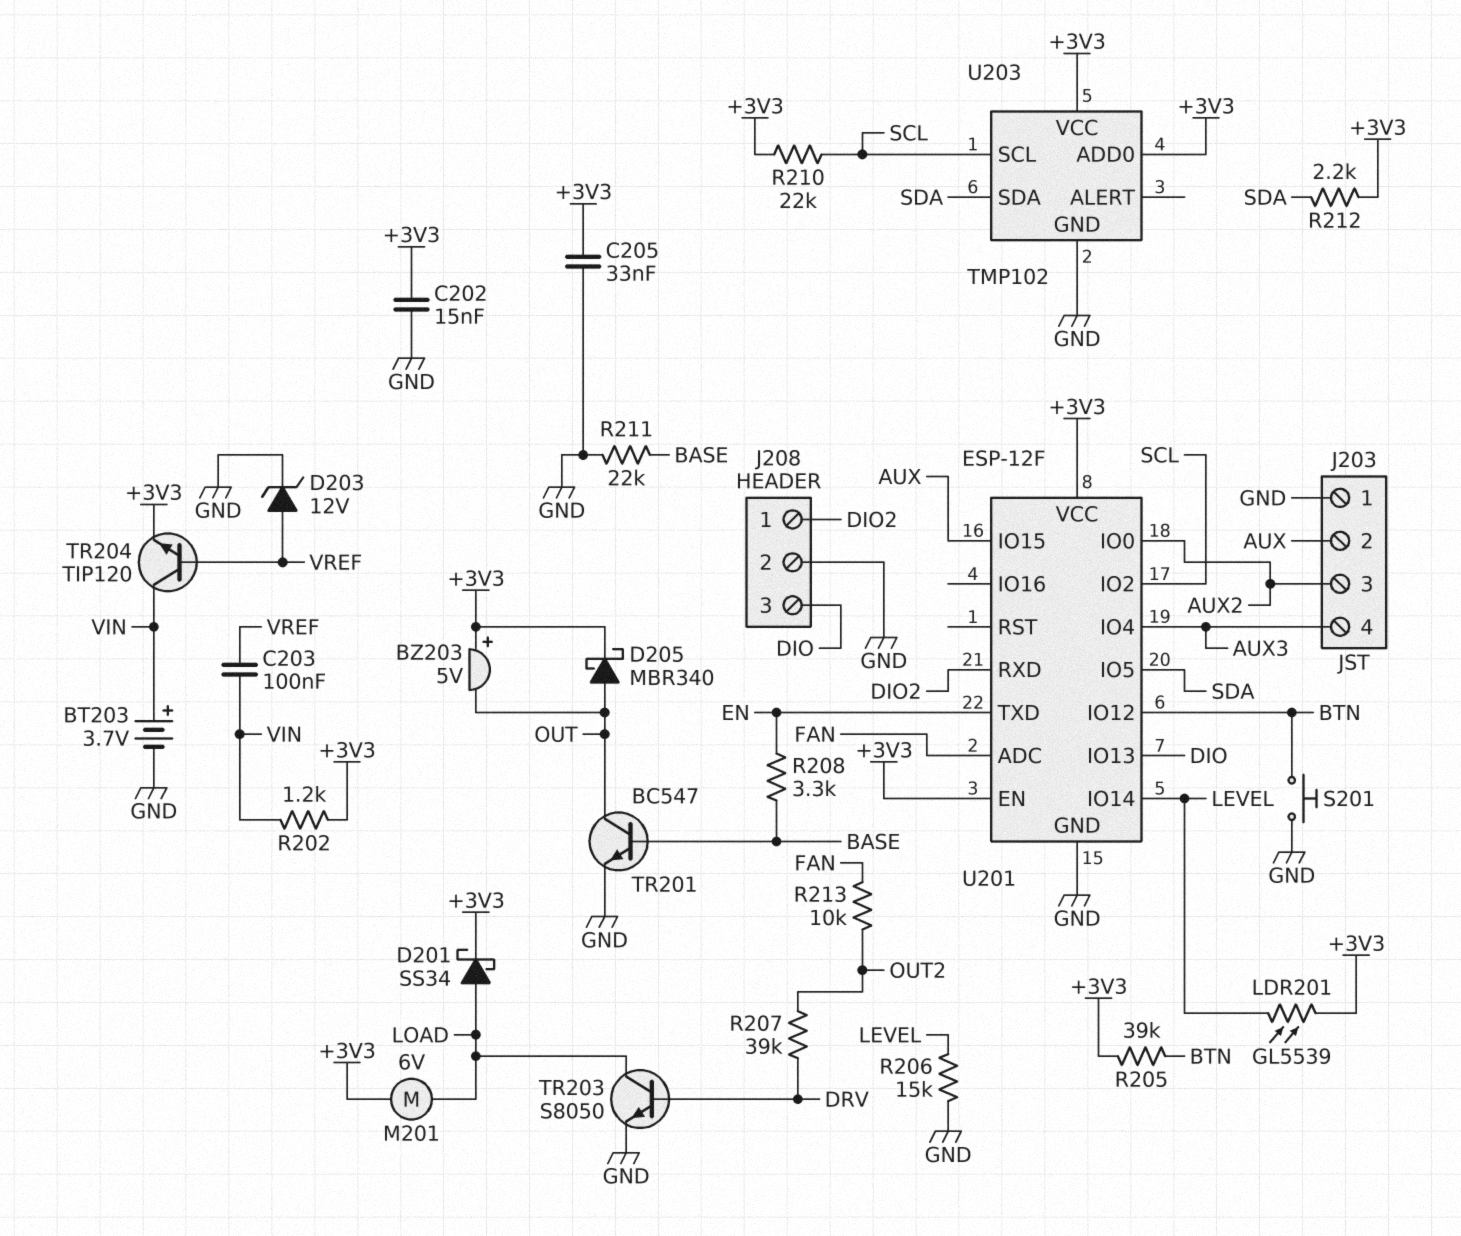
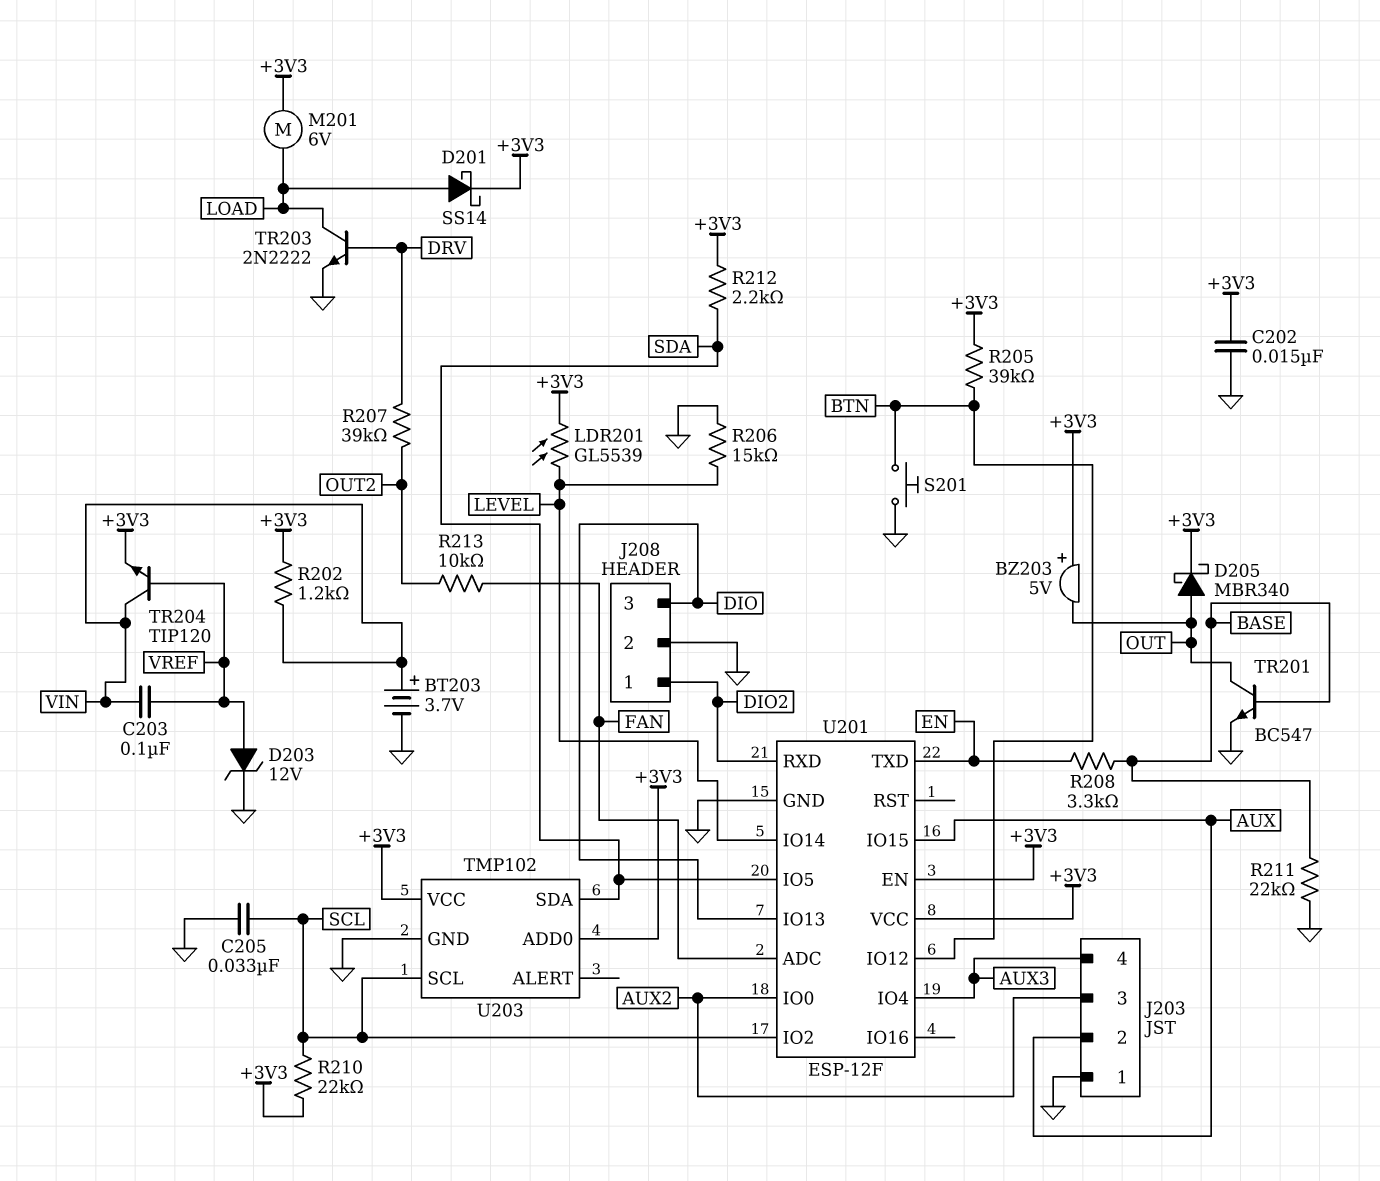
C205: 33nF (+3V3, GND) -> 33nF (GND, SCL)
D201: schottky SS34 (A LOAD, K +3V3) -> schottky SS14 (A LOAD, K +3V3)
TR203: NPN S8050 (B DRV, C LOAD, E GND) -> NPN 2N2222 (B DRV, C LOAD, E GND)

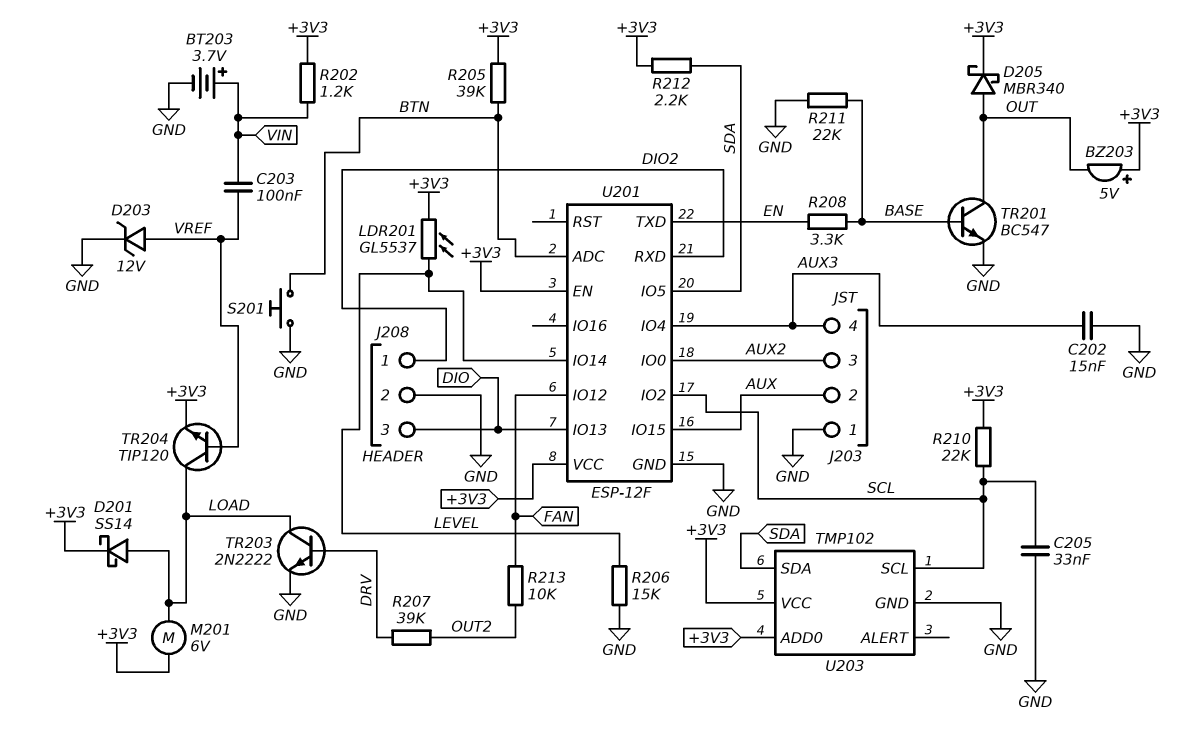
C202: 15nF (+3V3, GND) -> 15nF (AUX3, GND)
LDR201: GL5539 (+3V3, LEVEL) -> GL5537 (+3V3, LEVEL)
TR204: NPN TIP120 (B VREF, C VIN, E +3V3) -> NPN TIP120 (B VREF, C LOAD, E +3V3)
U201 pin ADC: FAN -> BTN
U201 pin IO12: BTN -> FAN

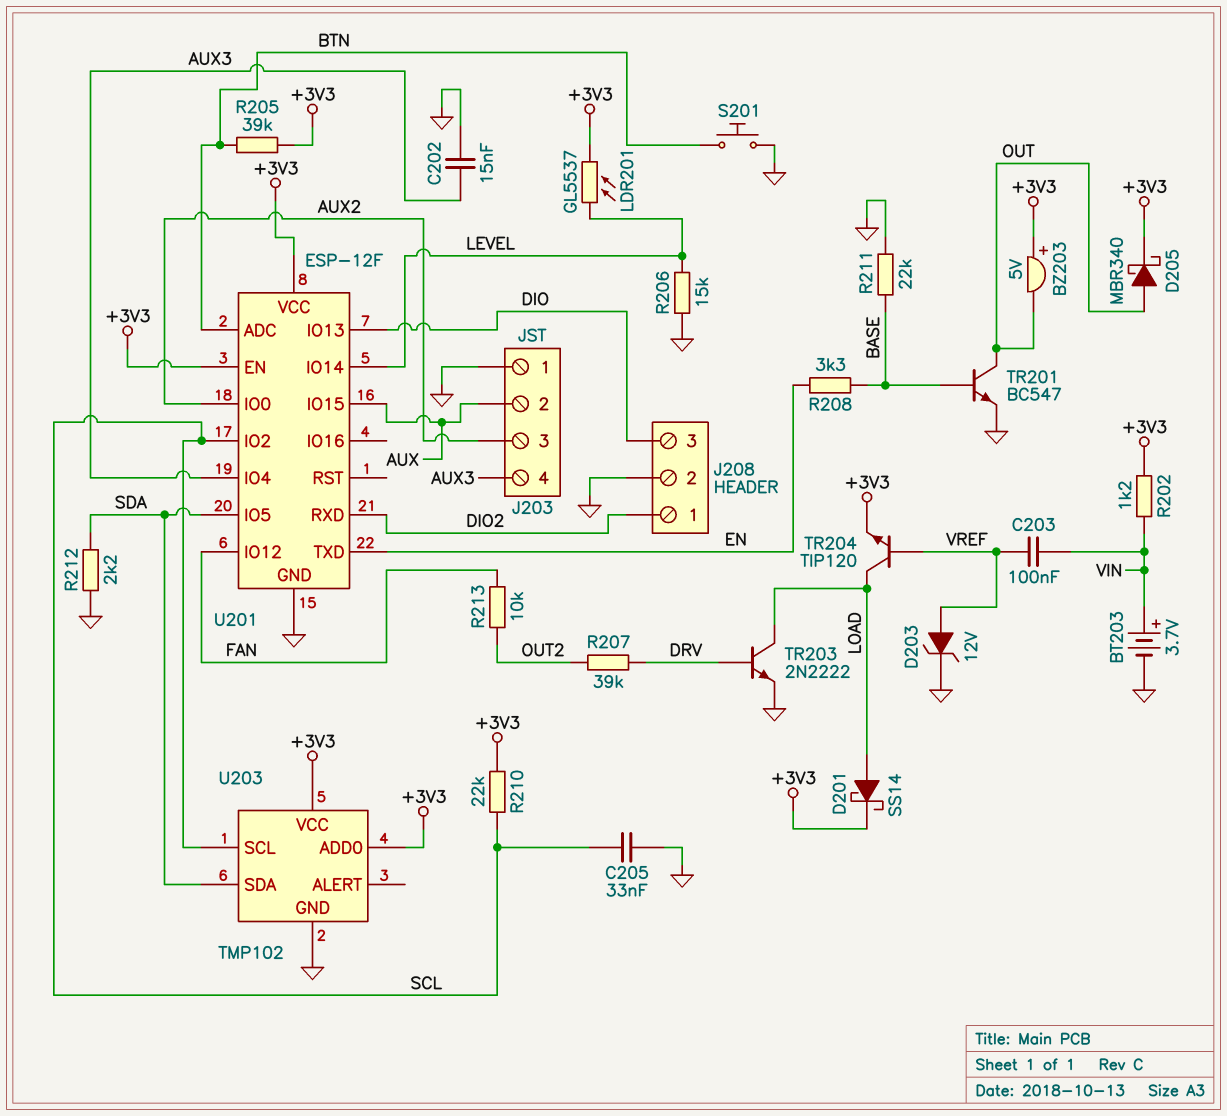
M201: motor 6V (+3V3, LOAD) -> none
R212: 2.2k (+3V3, SDA) -> 2.2k (GND, SDA)

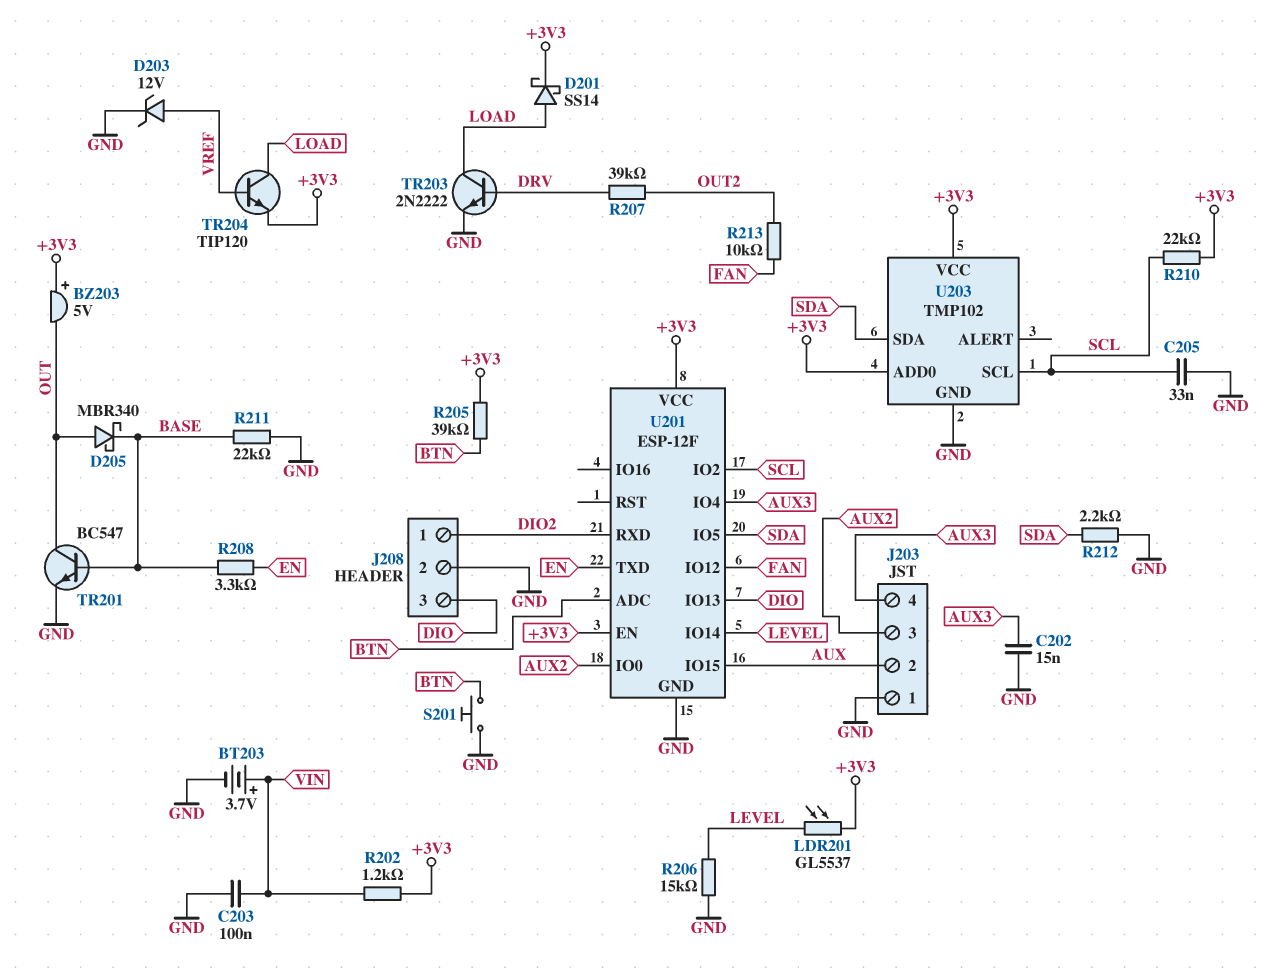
C203: 100nF (VIN, VREF) -> 100nF (GND, VIN)
D205: schottky MBR340 (A OUT, K +3V3) -> schottky MBR340 (A OUT, K BASE)

